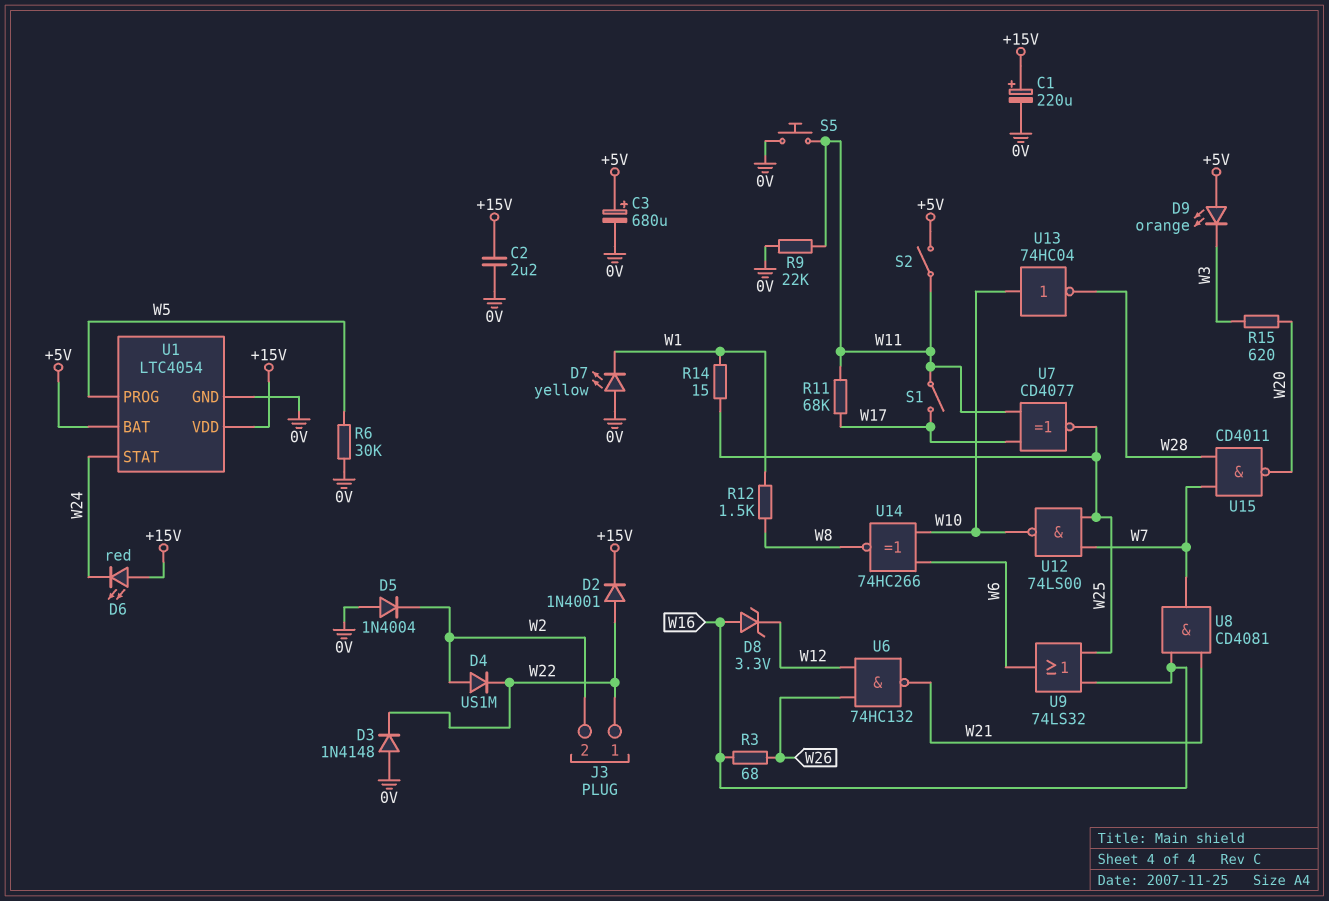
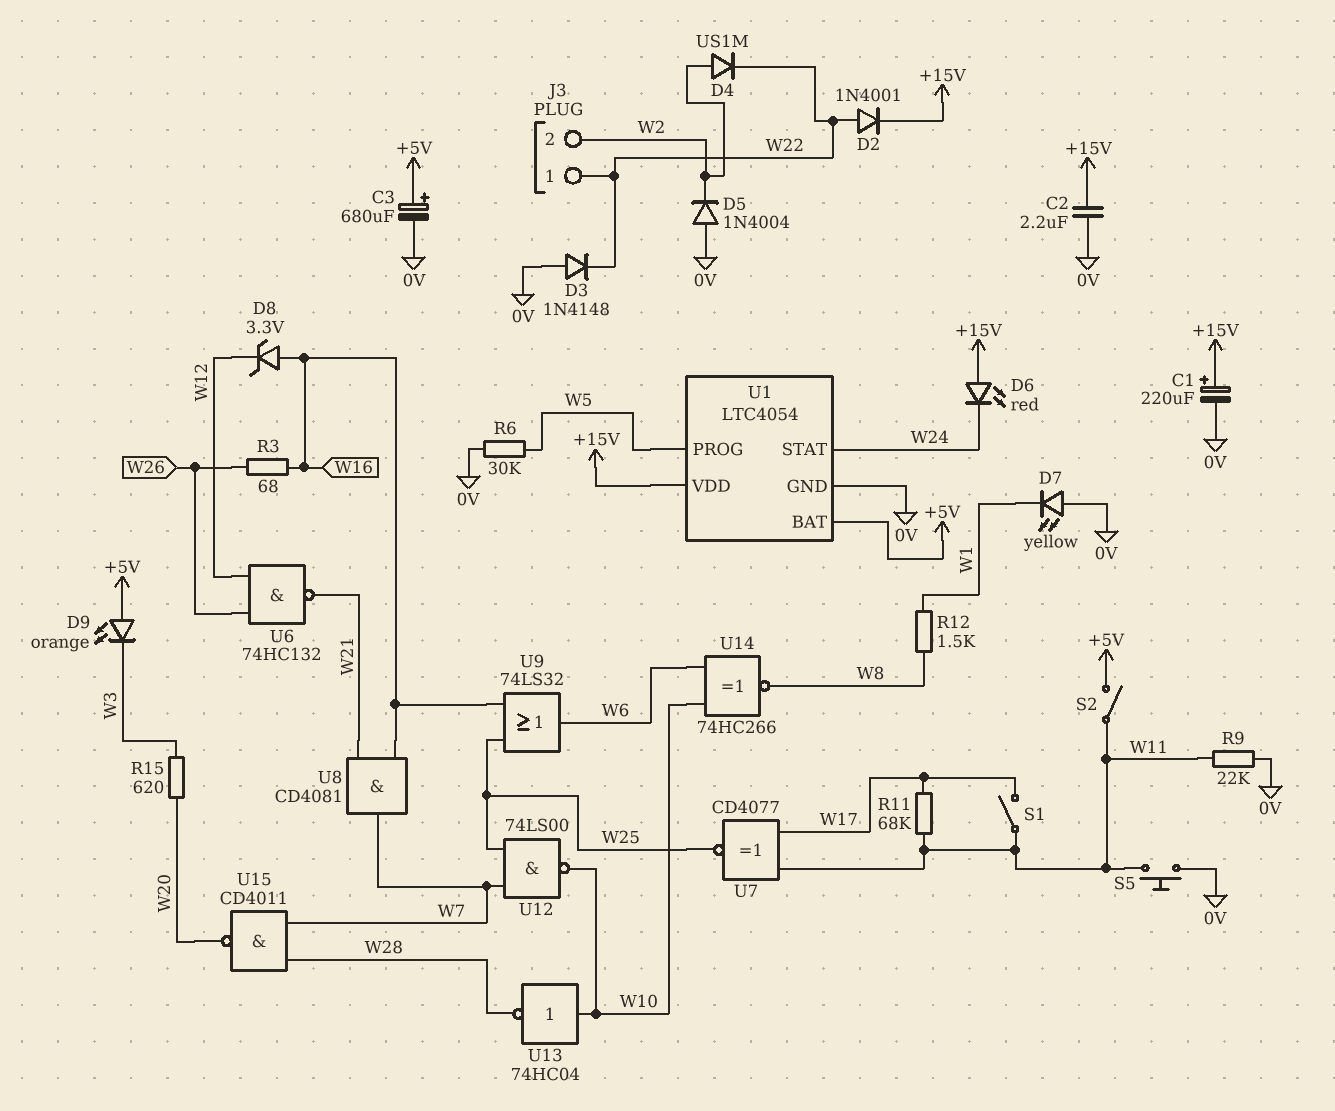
R14: 15 (W1, W25) -> none

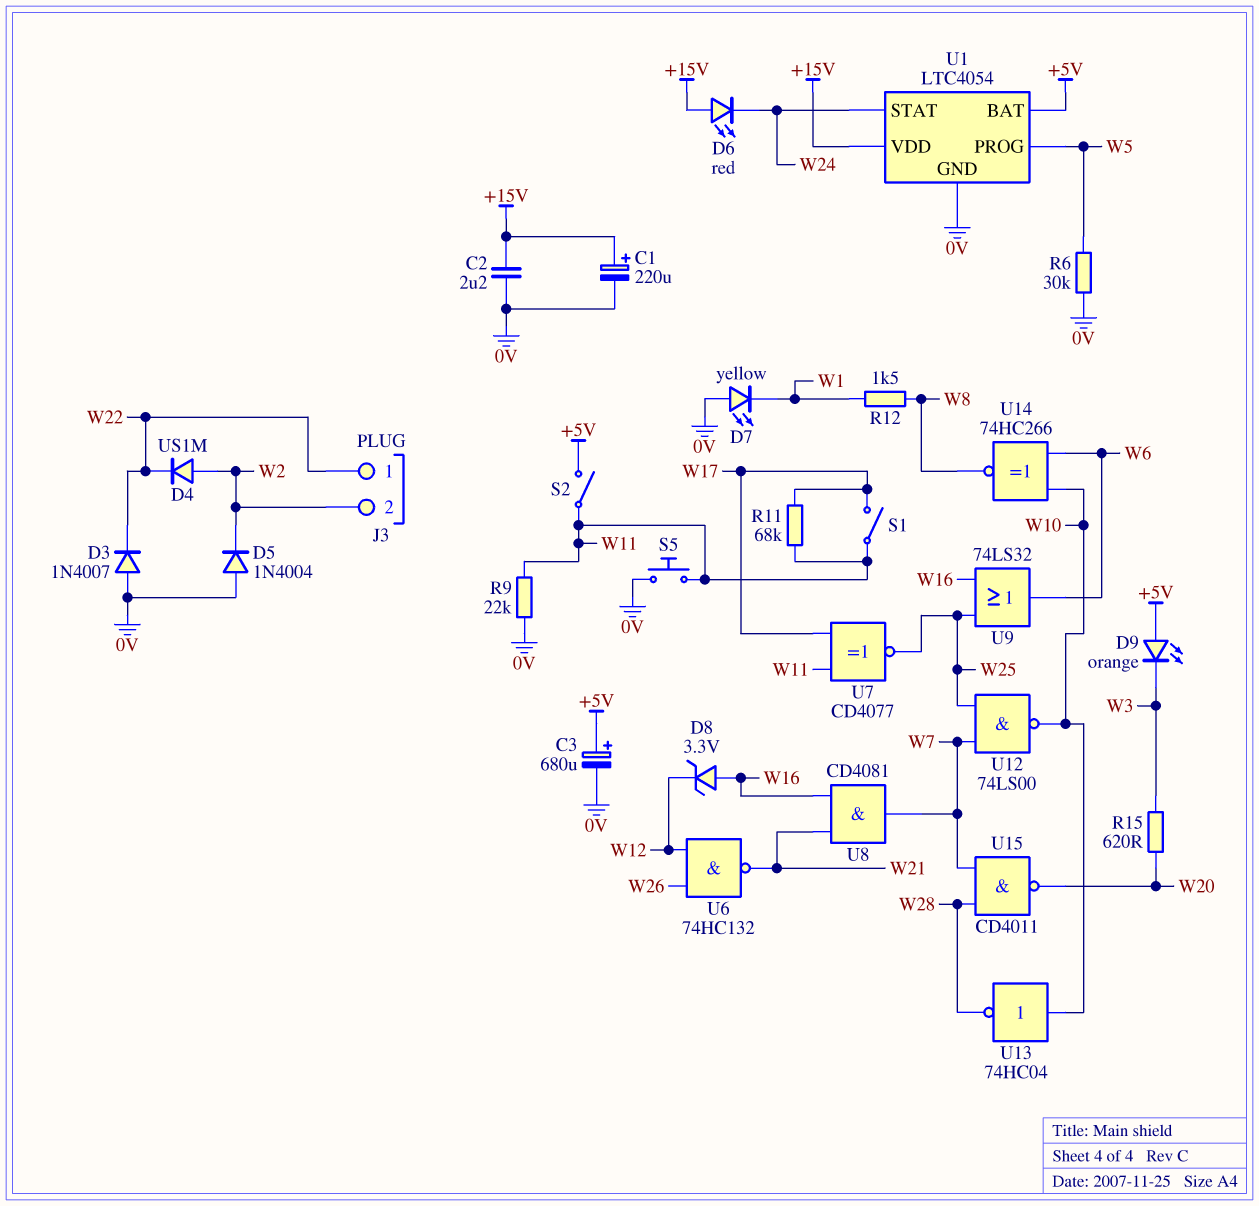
D2: diode 1N4001 (A W22, K +15V) -> none
D3: diode 1N4148 (A 0V, K W22) -> diode 1N4007 (A 0V, K W22)
R3: 68 (W16, W26) -> none

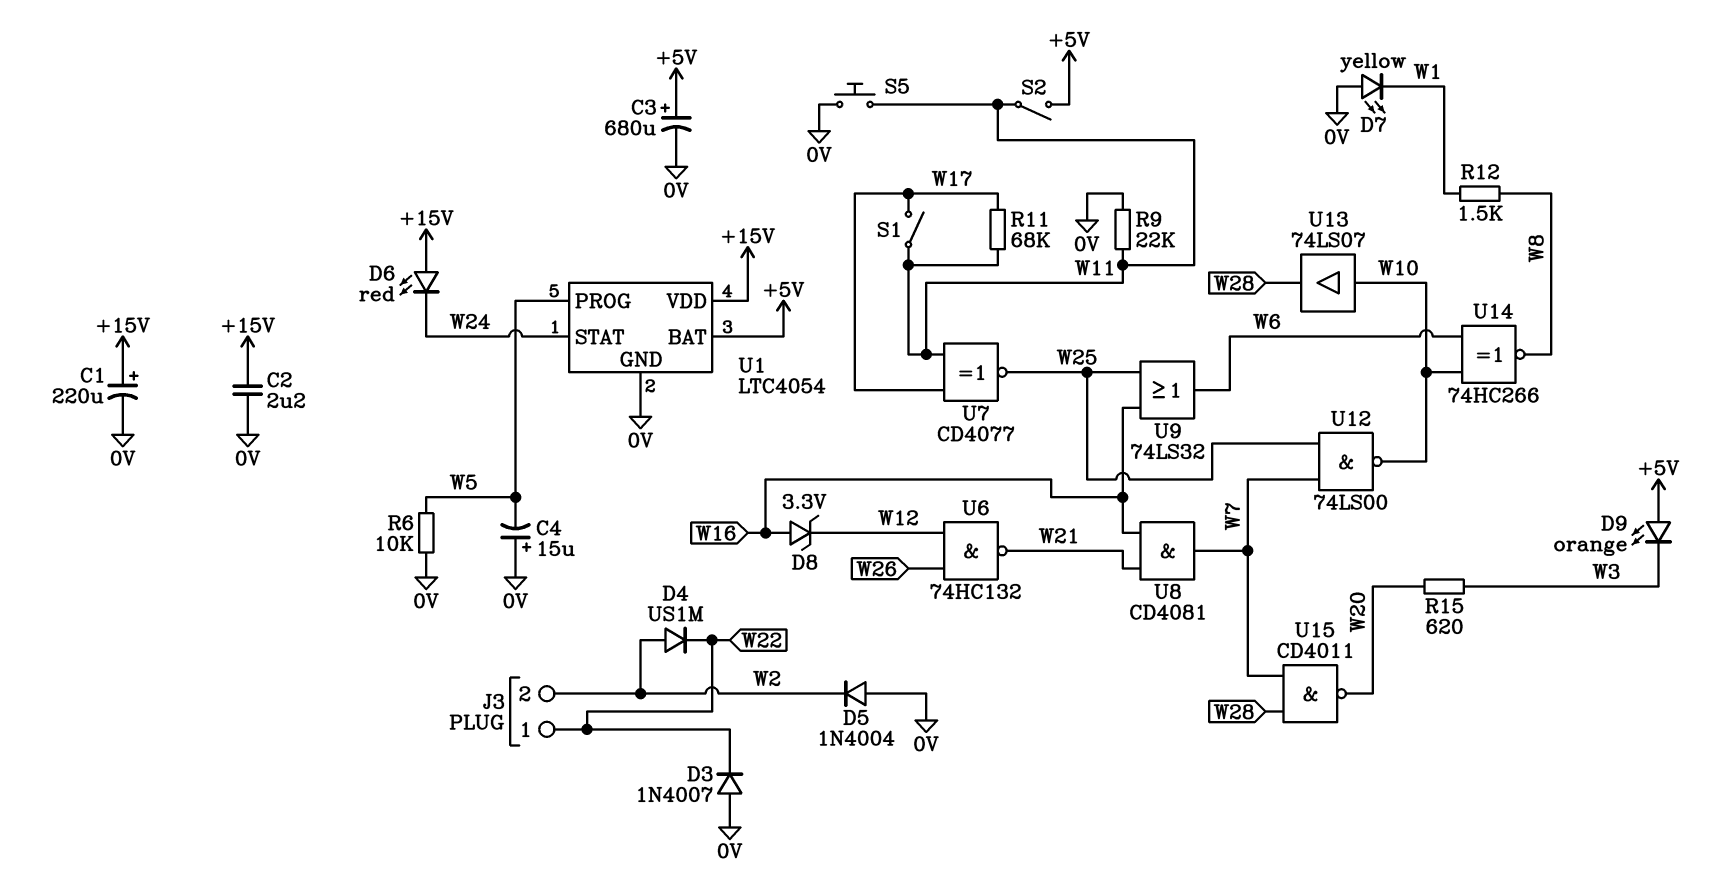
C4: none -> 15uF (plus 0V, minus W5)
R6: 30k (0V, W5) -> 10k (0V, W5)
U13: NOT 74HC04 (in W10, out W28) -> buffer 74LS07 (in W10, out W28)

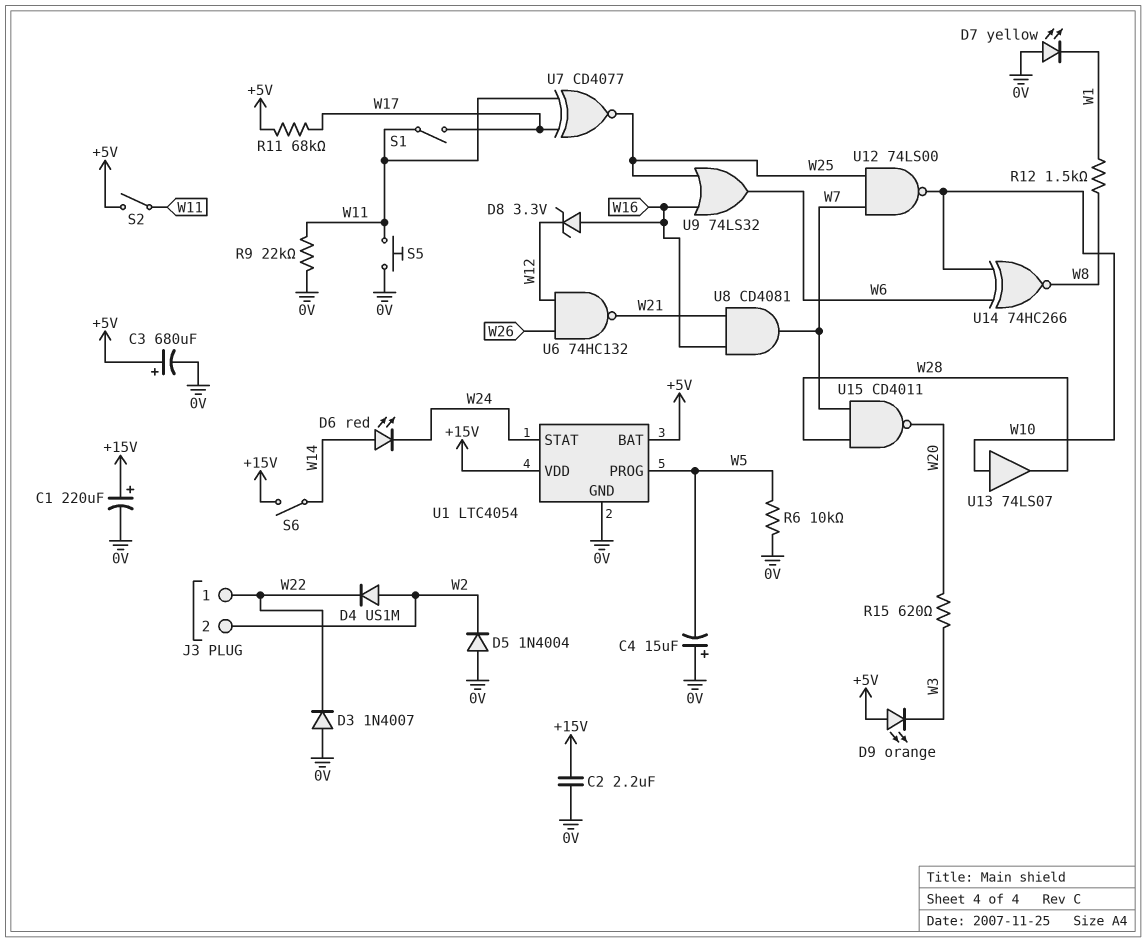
D6: LED red (A +15V, K W24) -> LED red (A W14, K W24)
R11: 68k (W11, W17) -> 68k (+5V, W17)
S6: none -> switch (+15V, W14)

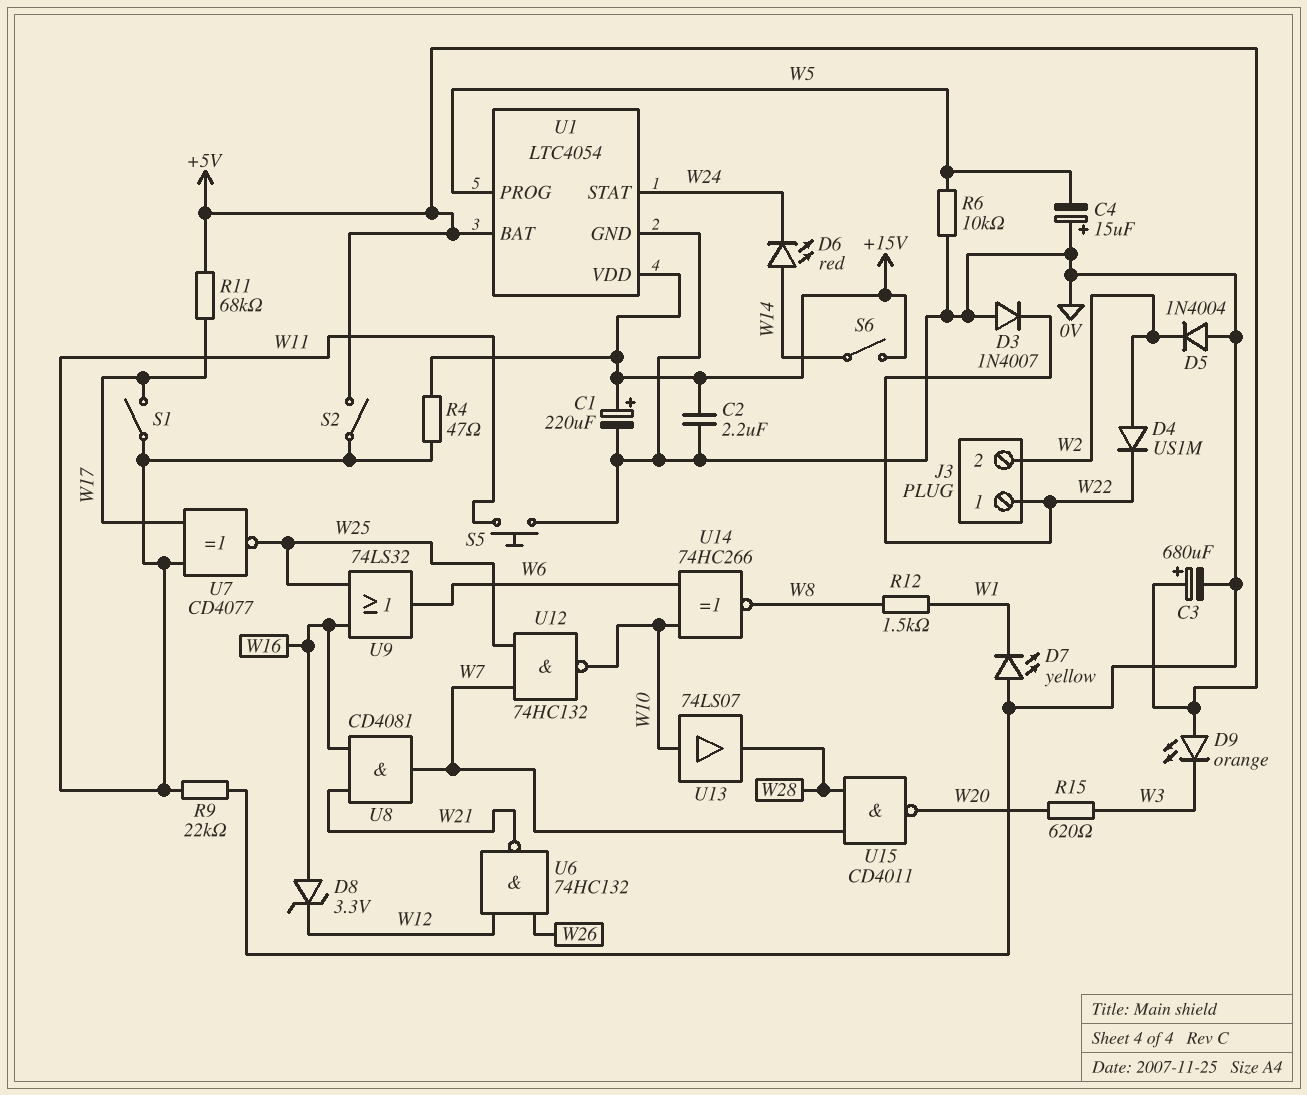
R4: none -> 47 (+15V, W11)
U12: NAND 74LS00 (in W7, in W25, out W10) -> NAND 74HC132 (in W7, in W25, out W10)

